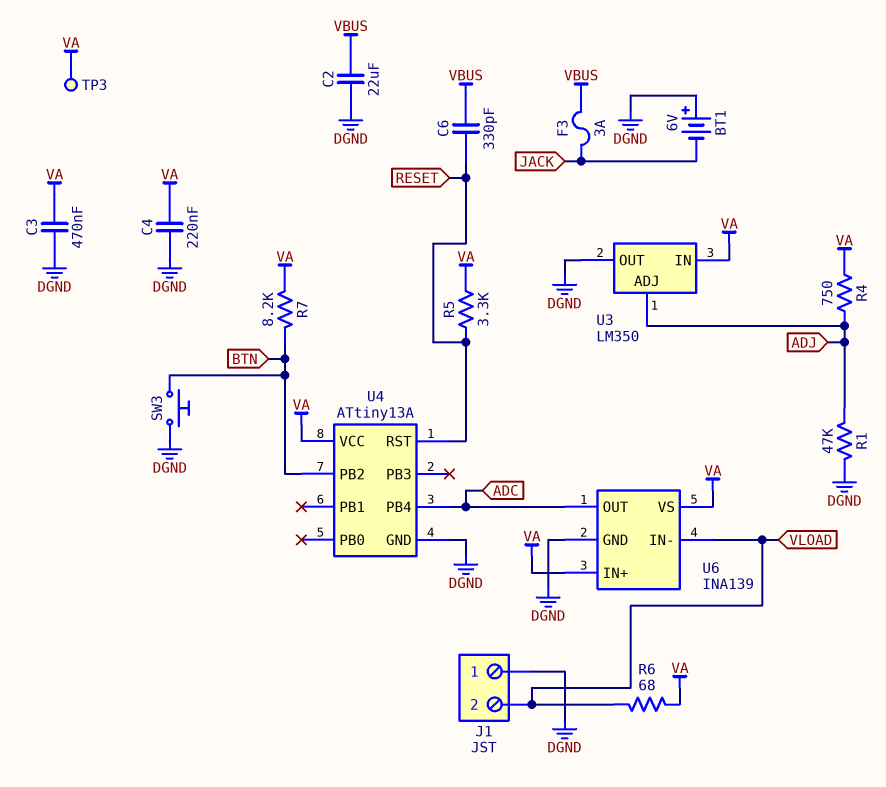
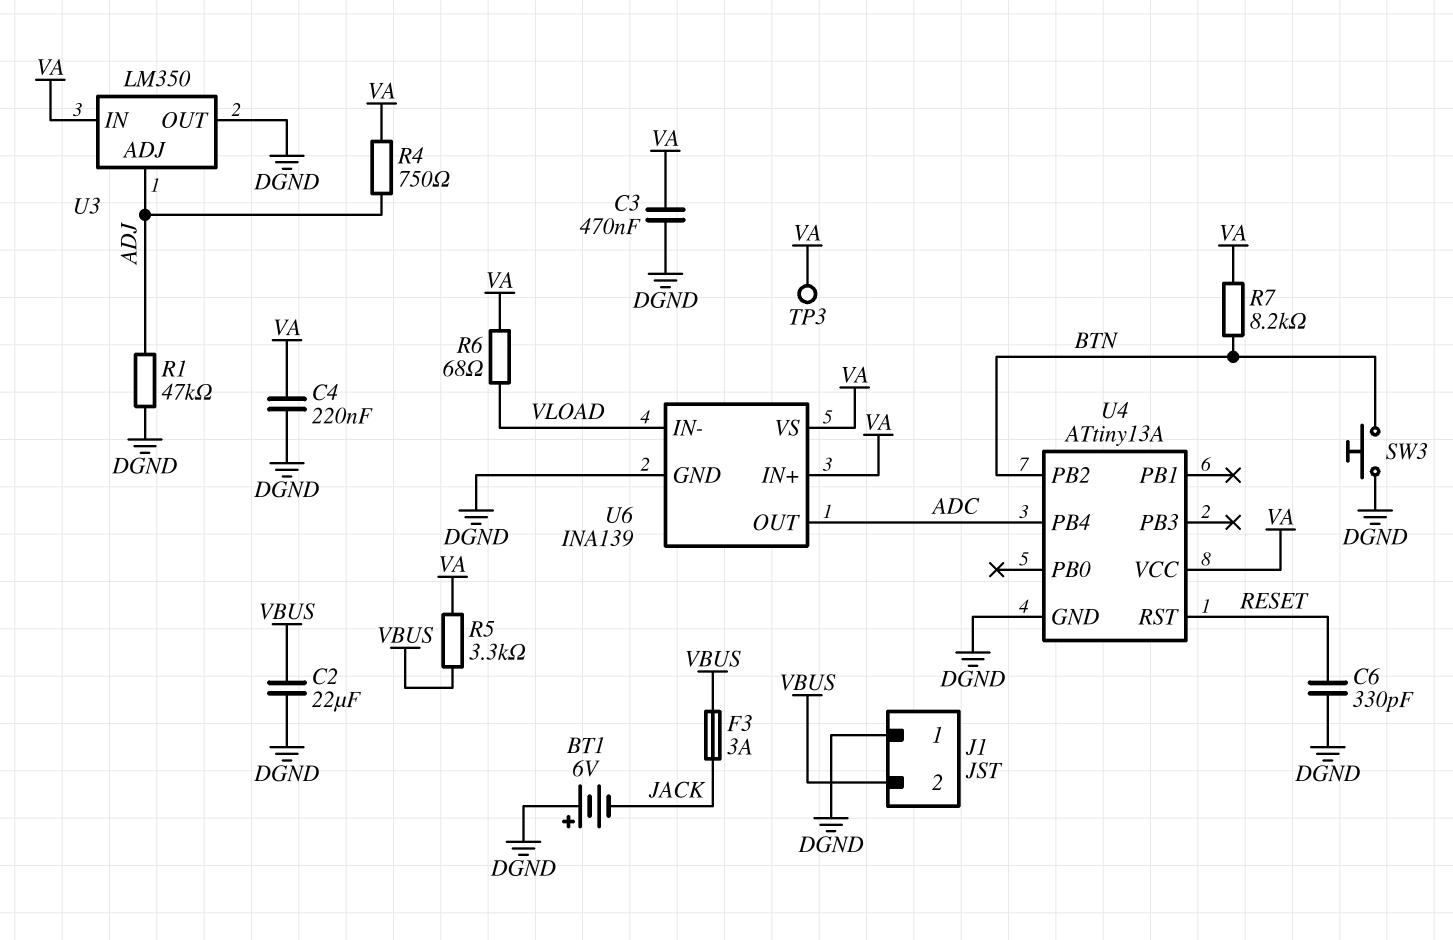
C6: 330pF (RESET, VBUS) -> 330pF (DGND, RESET)
J1 pin 2: VLOAD -> VBUS
R5: 3.3k (RESET, VA) -> 3.3k (VA, VBUS)

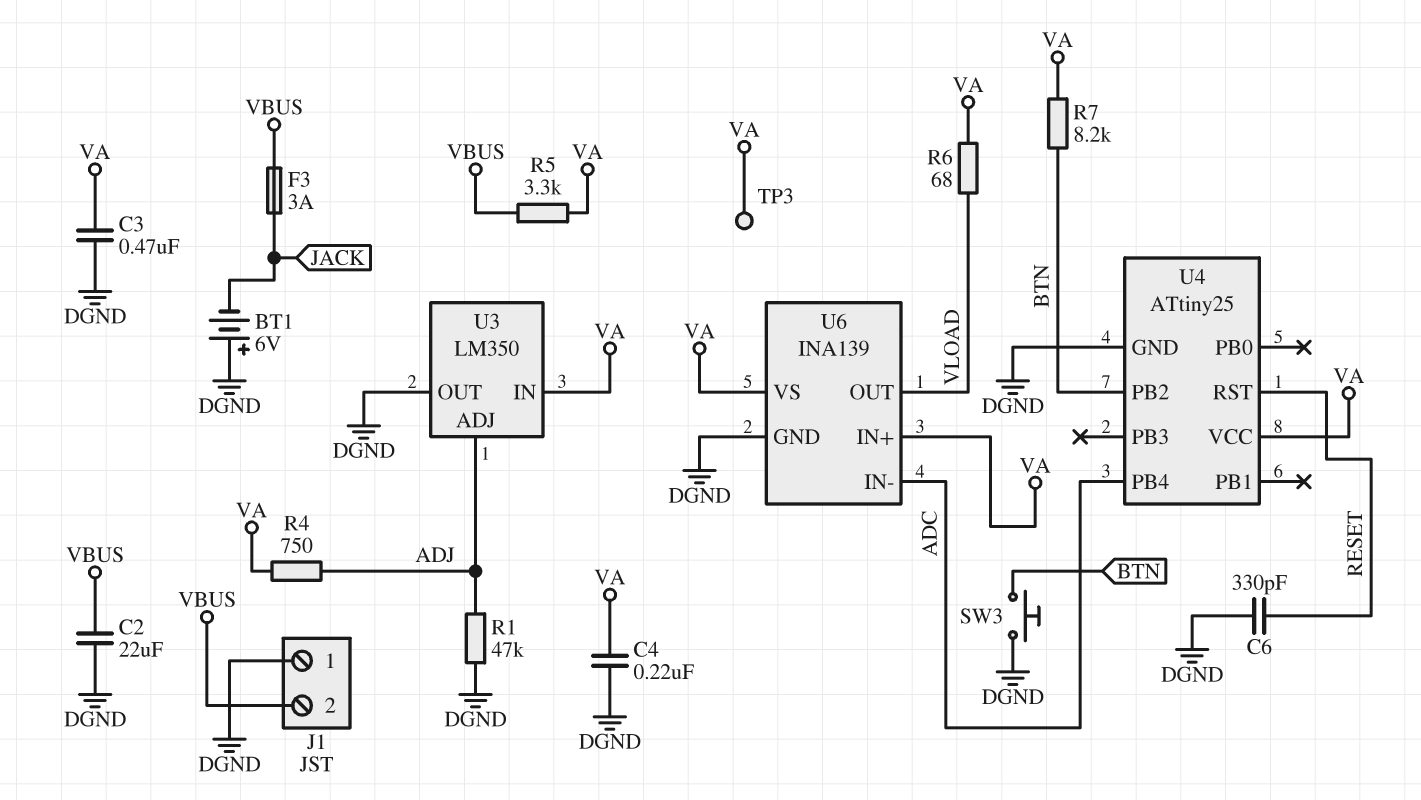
U4: ATtiny13A -> ATtiny25
U6 pin IN-: VLOAD -> ADC
U6 pin OUT: ADC -> VLOAD

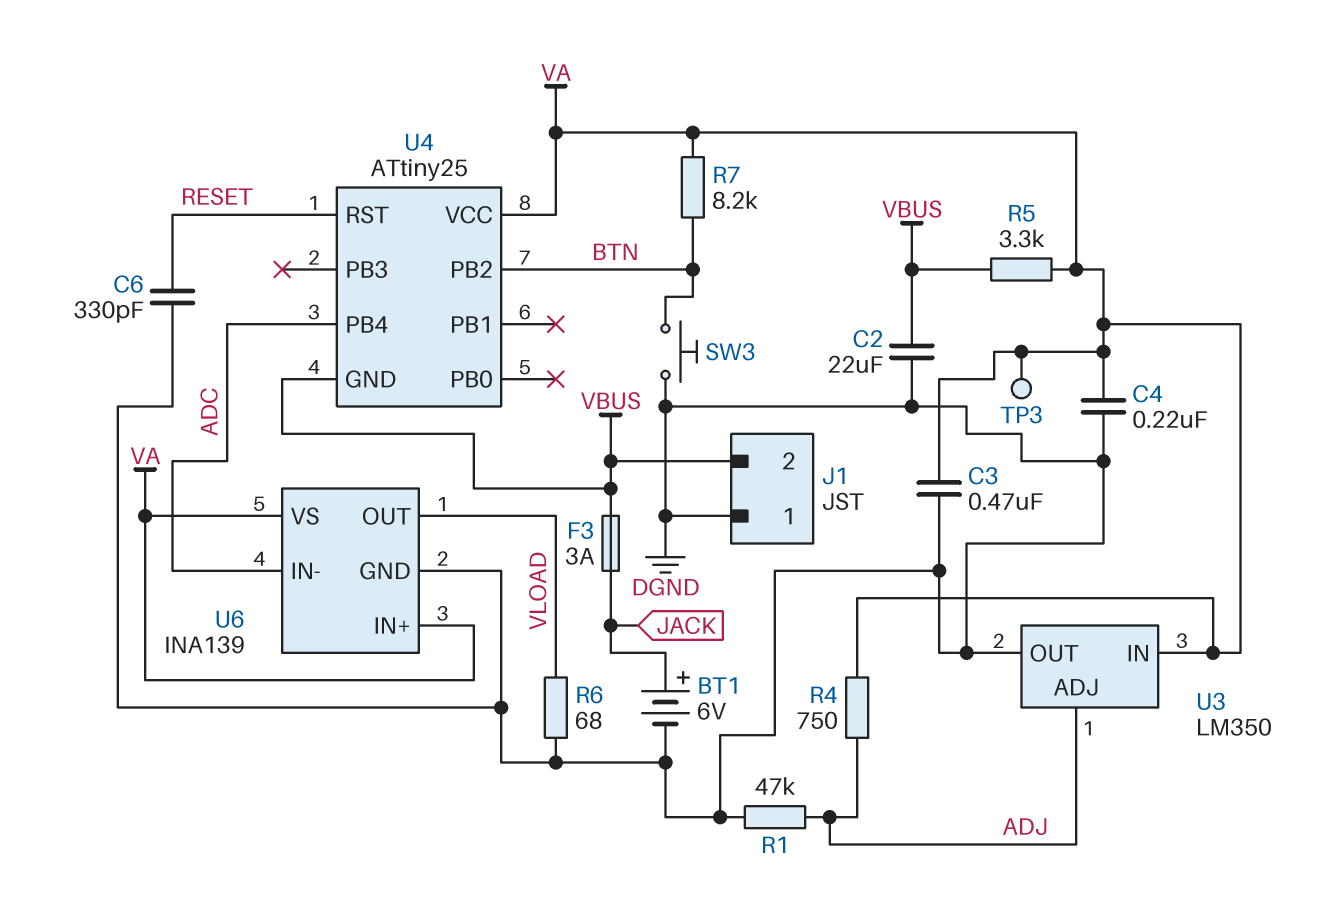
BT1: 6V (plus DGND, minus JACK) -> 6V (plus JACK, minus DGND)
R6: 68 (VA, VLOAD) -> 68 (DGND, VLOAD)
U4 pin GND: DGND -> VBUS

